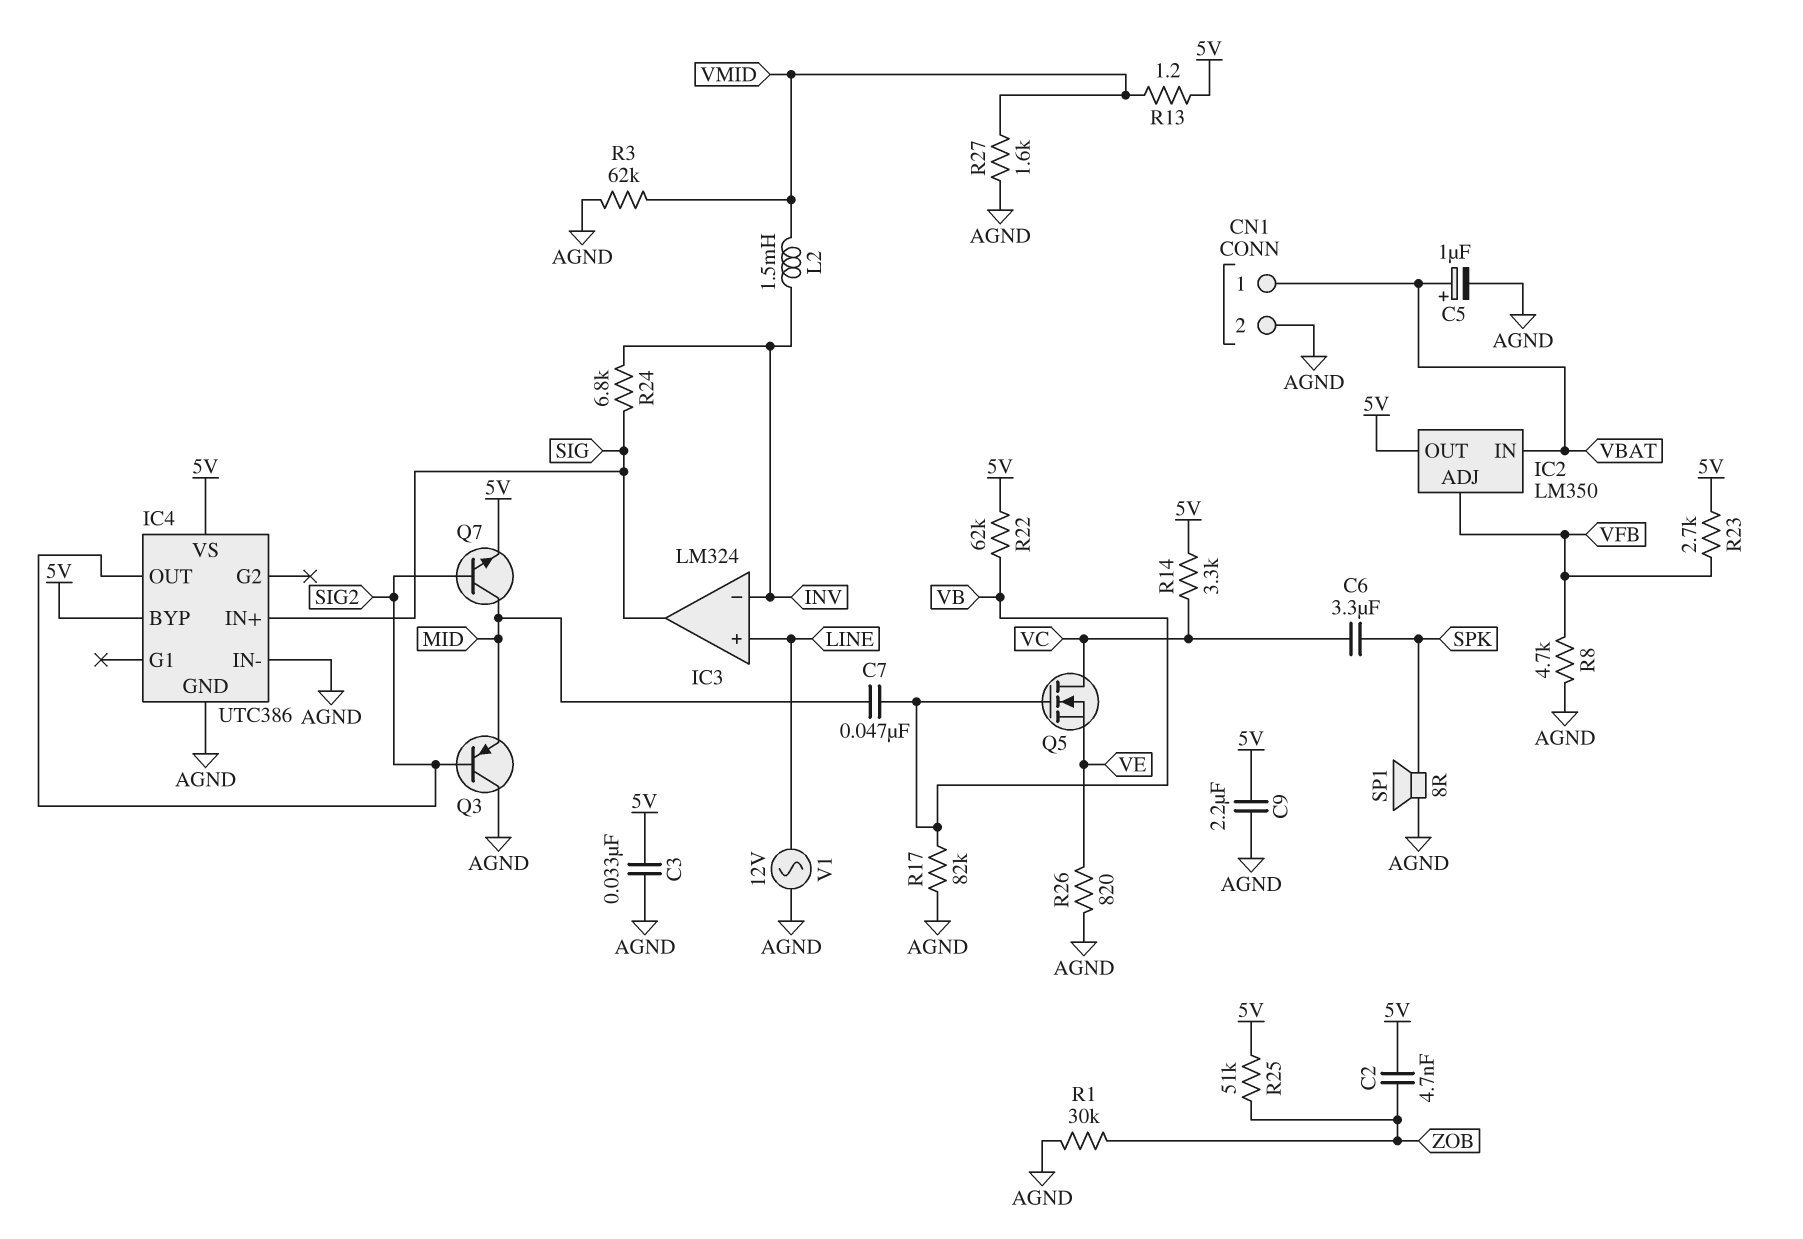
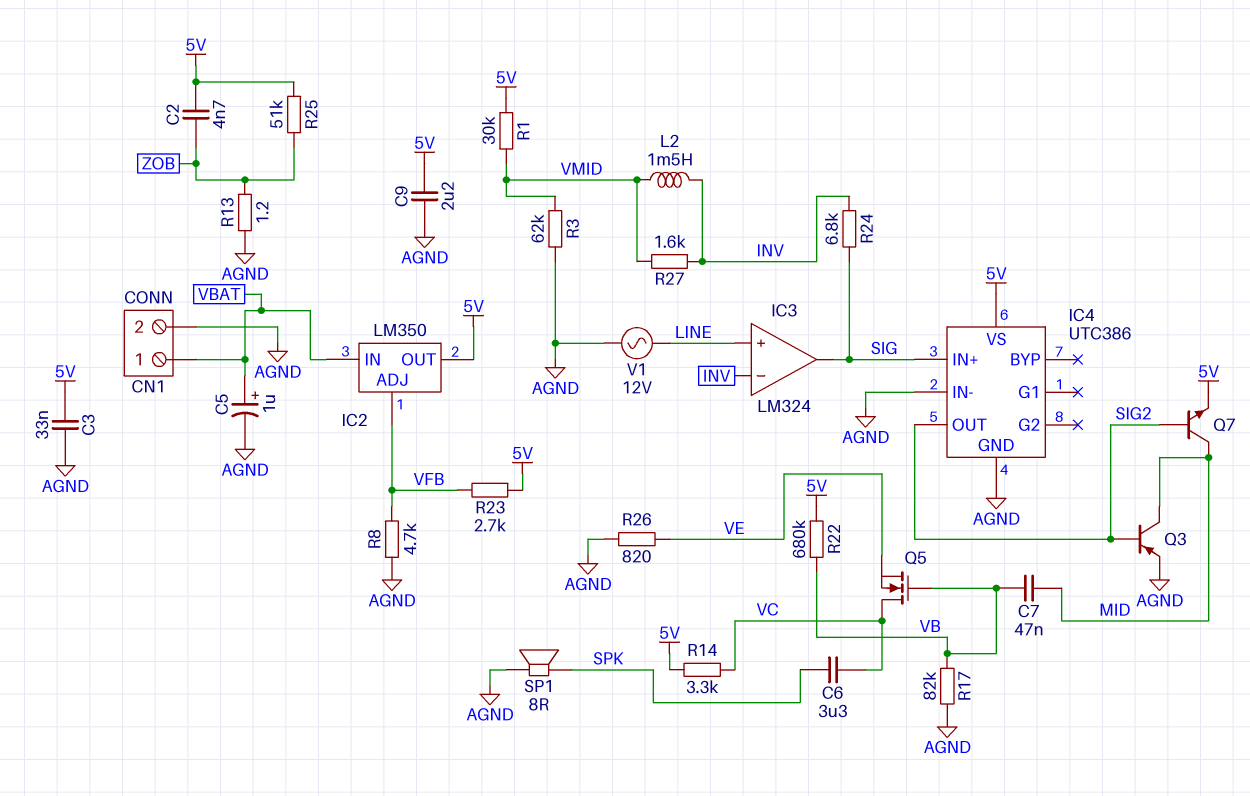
IC4 pin BYP: 5V -> none
Q3: PNP (B SIG2, C AGND, E MID) -> PNP (B SIG2, C MID, E AGND)
R1: 30k (AGND, ZOB) -> 30k (5V, VMID)
R13: 1.2 (5V, VMID) -> 1.2 (AGND, ZOB)
R22: 62k (5V, VB) -> 680k (5V, VB)
R27: 1.6k (AGND, VMID) -> 1.6k (INV, VMID)

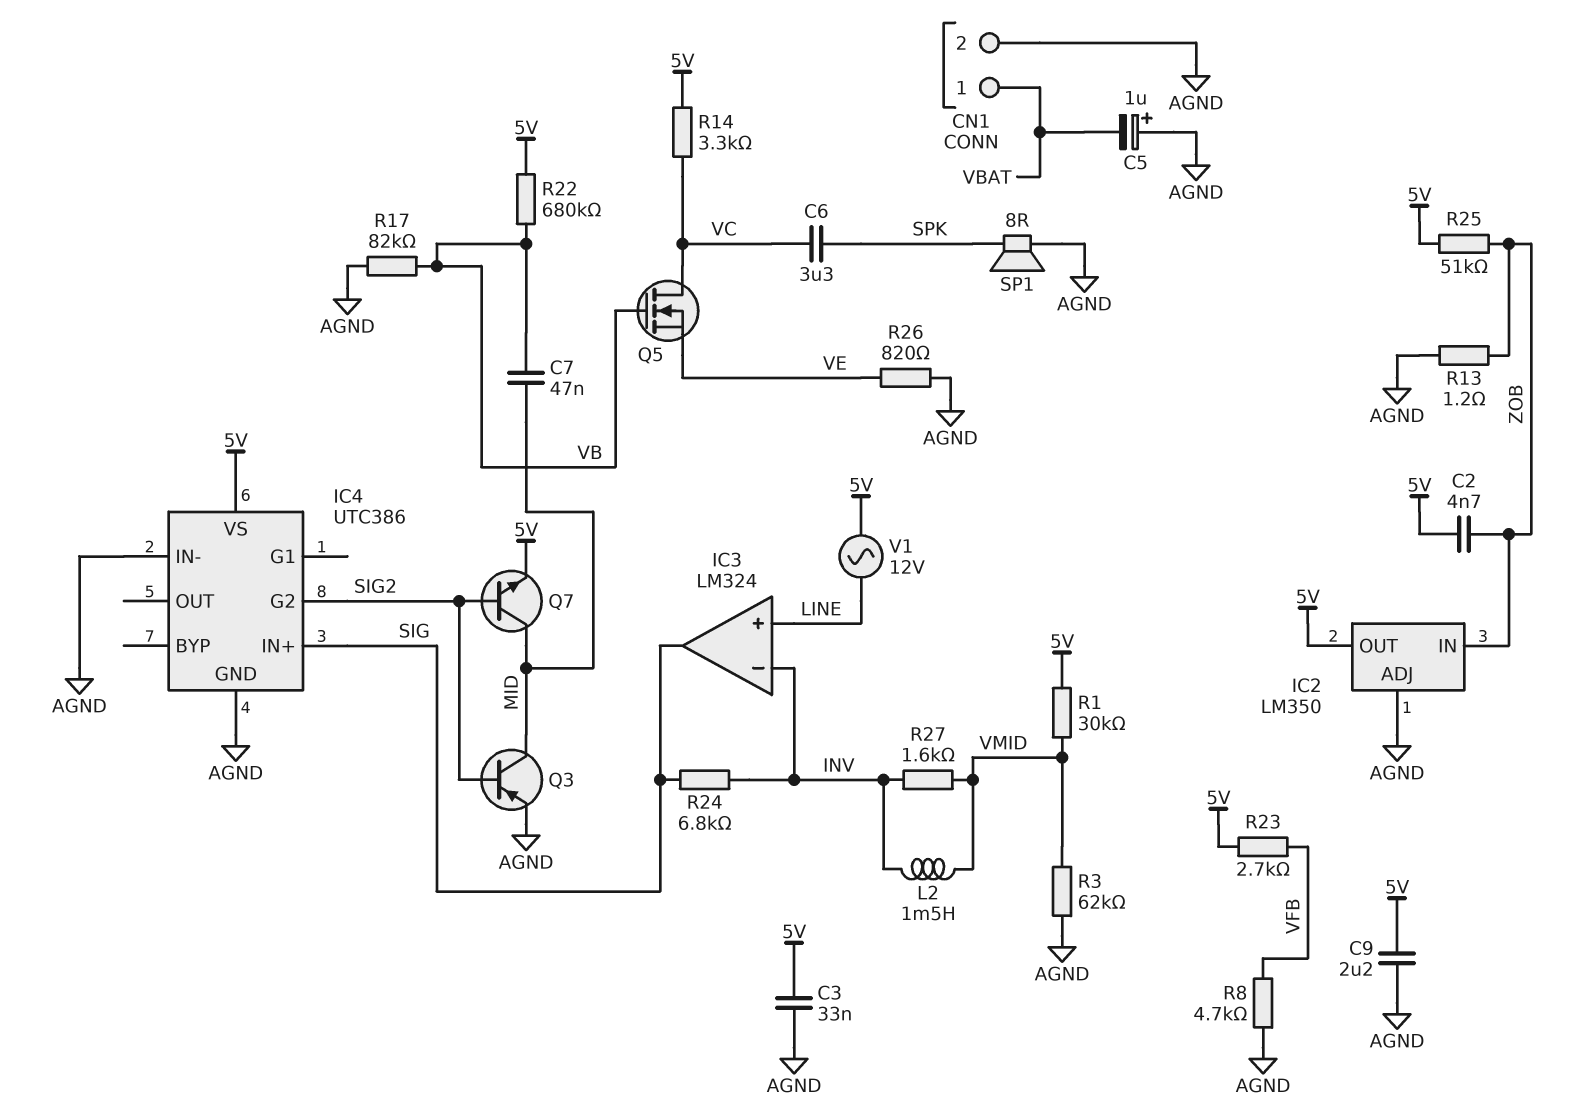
C5: 1uF (plus VBAT, minus AGND) -> 1uF (plus AGND, minus VBAT)
IC2 pin ADJ: VFB -> AGND
IC2 pin IN: VBAT -> ZOB
IC4 pin G2: none -> SIG2
IC4 pin OUT: SIG2 -> none
V1: AC 12V (AGND, LINE) -> AC 12V (5V, LINE)

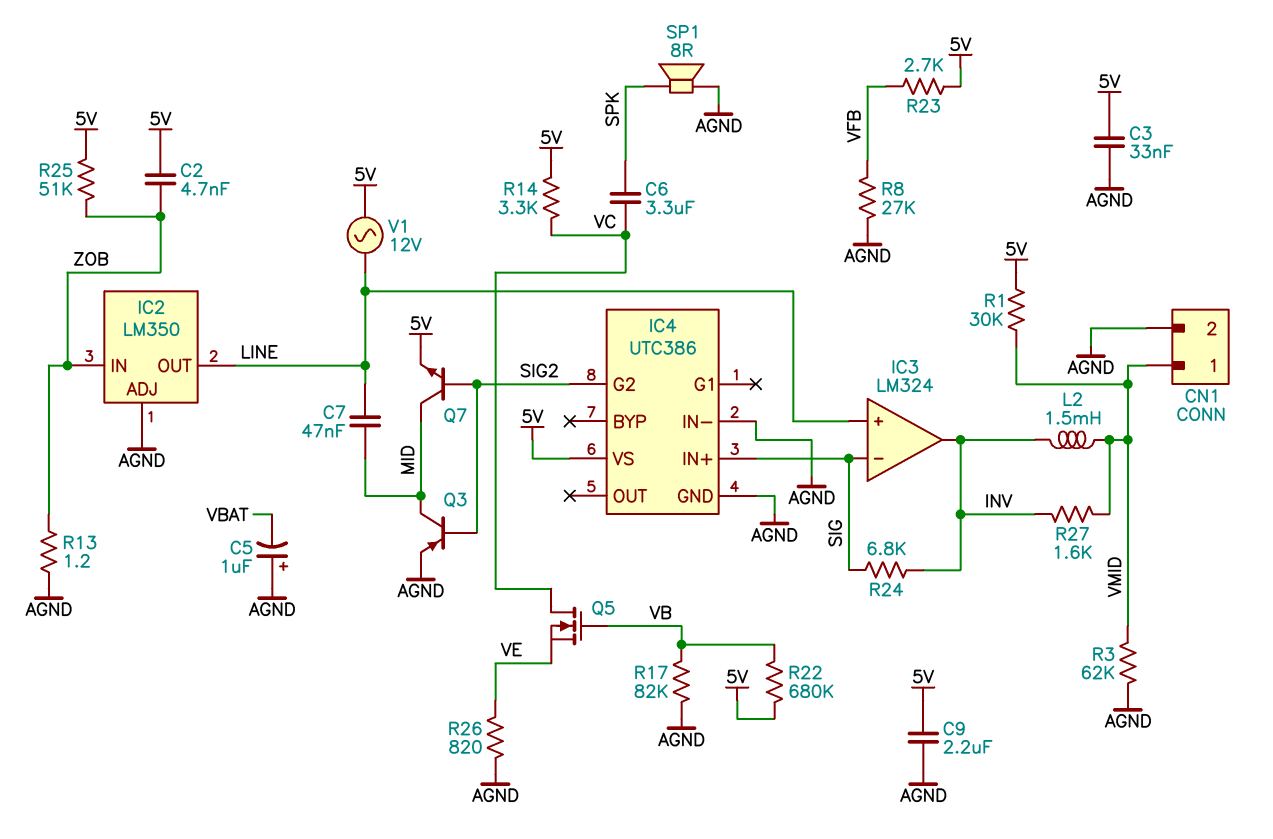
C7: 47nF (MID, VB) -> 47nF (LINE, MID)
CN1 pin 1: VBAT -> VMID
IC2 pin OUT: 5V -> LINE
IC3 pin in-: INV -> SIG
IC3 pin out: SIG -> INV
R8: 4.7k (AGND, VFB) -> 27k (AGND, VFB)

